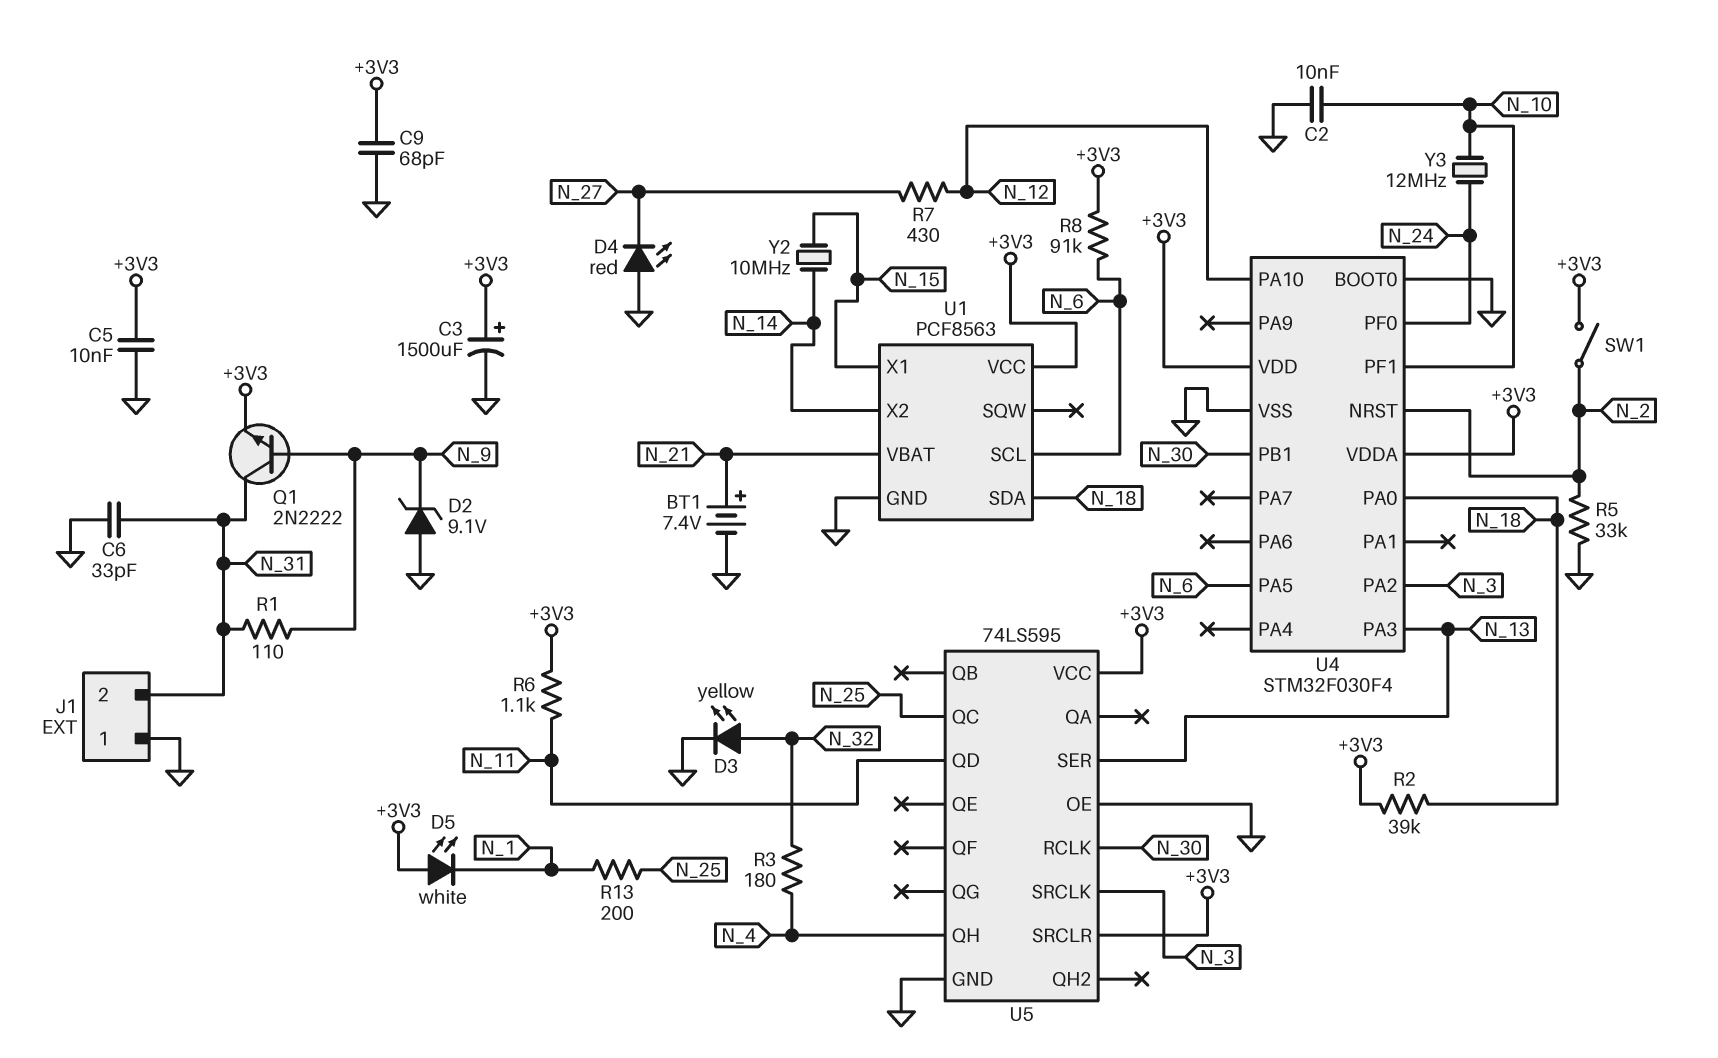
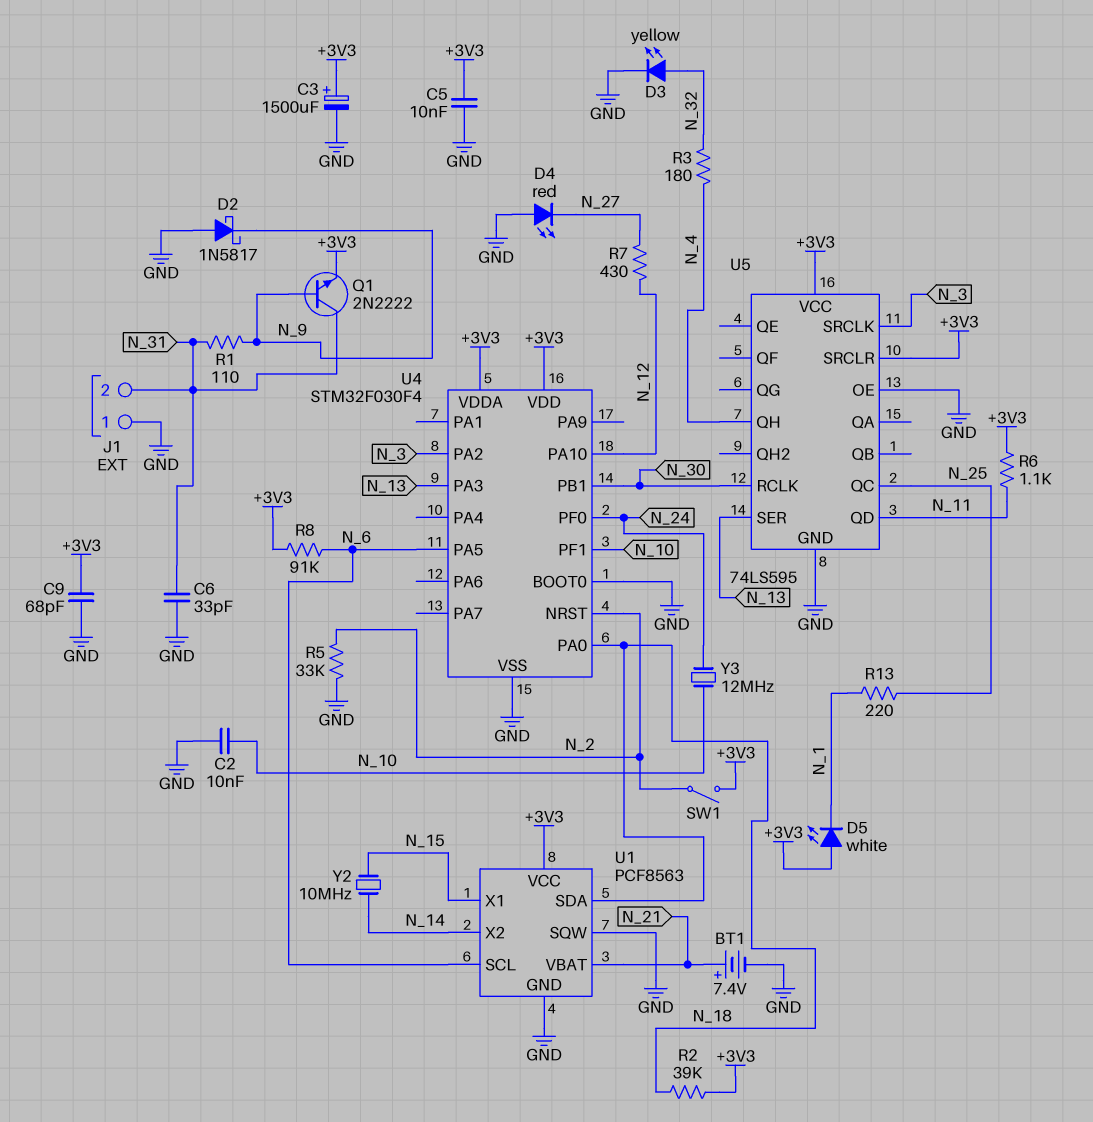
D2: zener 9.1V (A GND, K N_9) -> schottky 1N5817 (A GND, K N_9)
R13: 200 (N_1, N_25) -> 220 (N_1, N_25)
U1 pin SQW: none -> GND

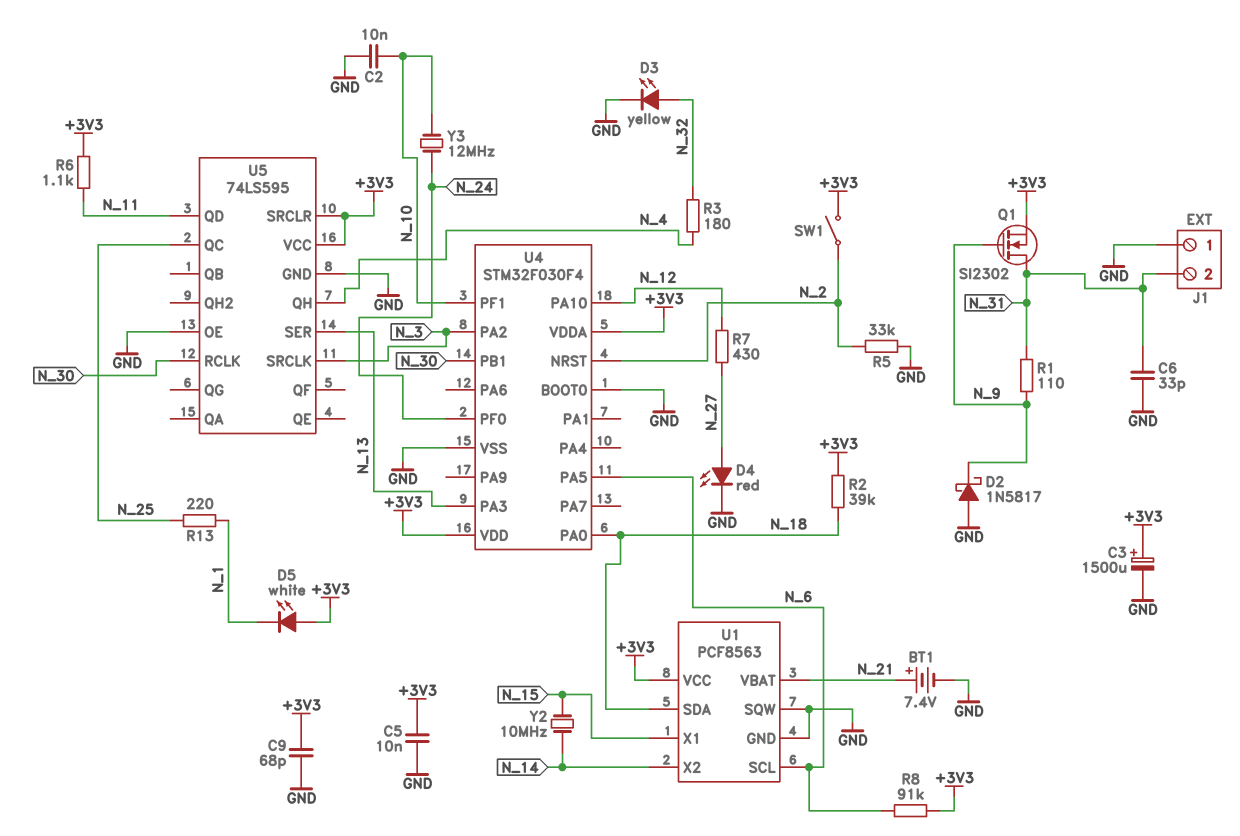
D4: LED red (A GND, K N_27) -> LED red (A N_27, K GND)
Q1: NPN 2N2222 (B N_9, C N_31, E +3V3) -> NMOS SI2302 (G N_9, D N_31, S +3V3)

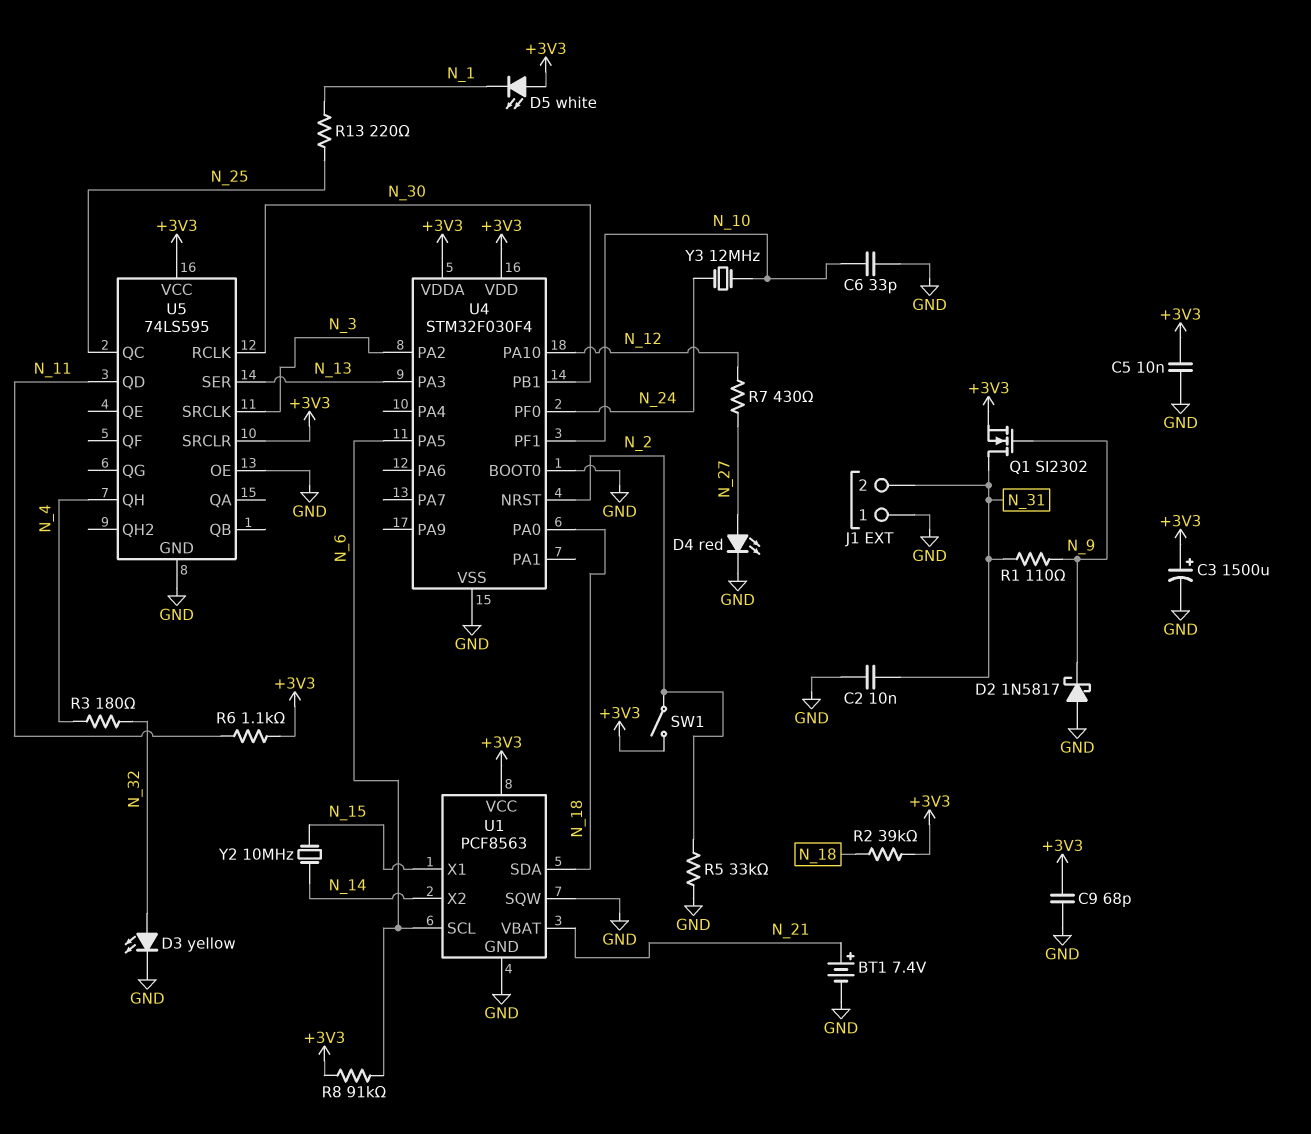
C2: 10nF (GND, N_10) -> 10nF (GND, N_31)
C6: 33pF (GND, N_31) -> 33pF (GND, N_10)

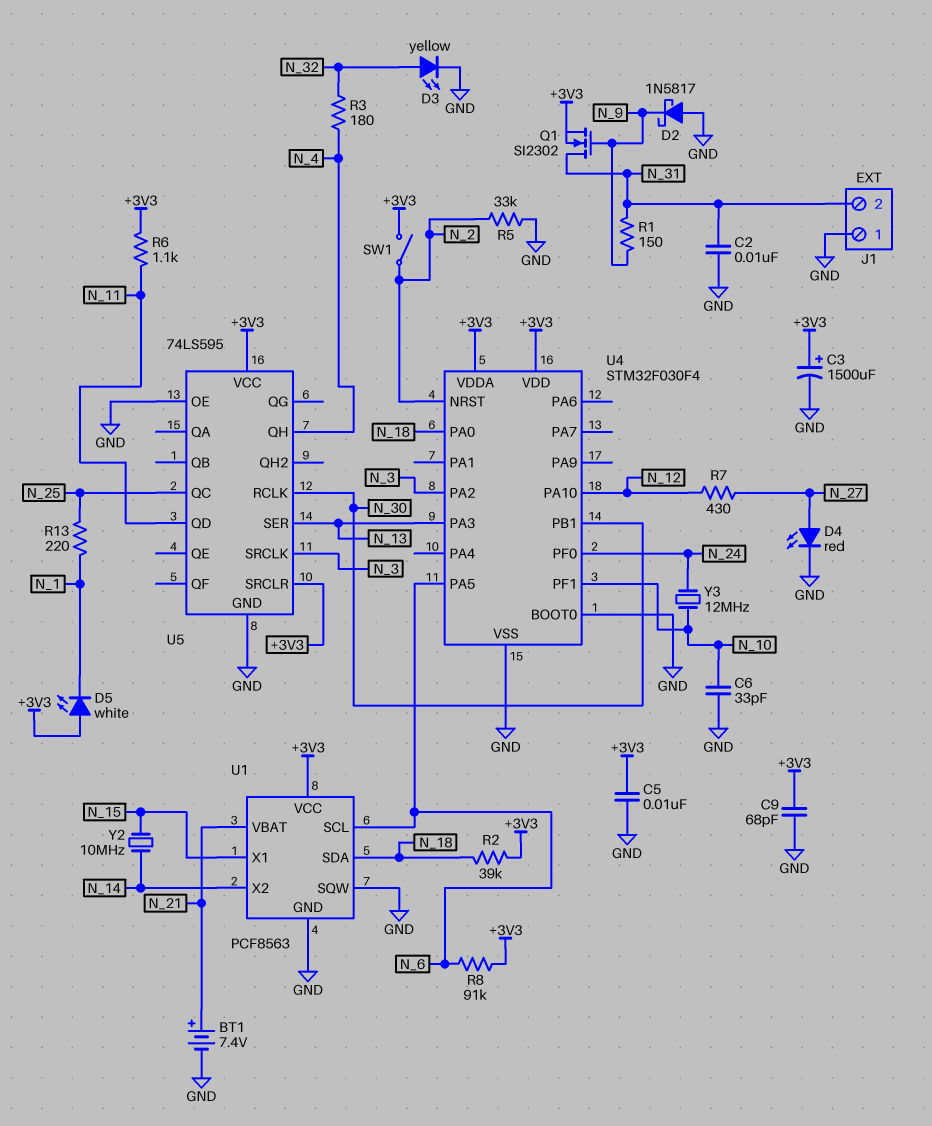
R1: 110 (N_9, N_31) -> 150 (N_9, N_31)

